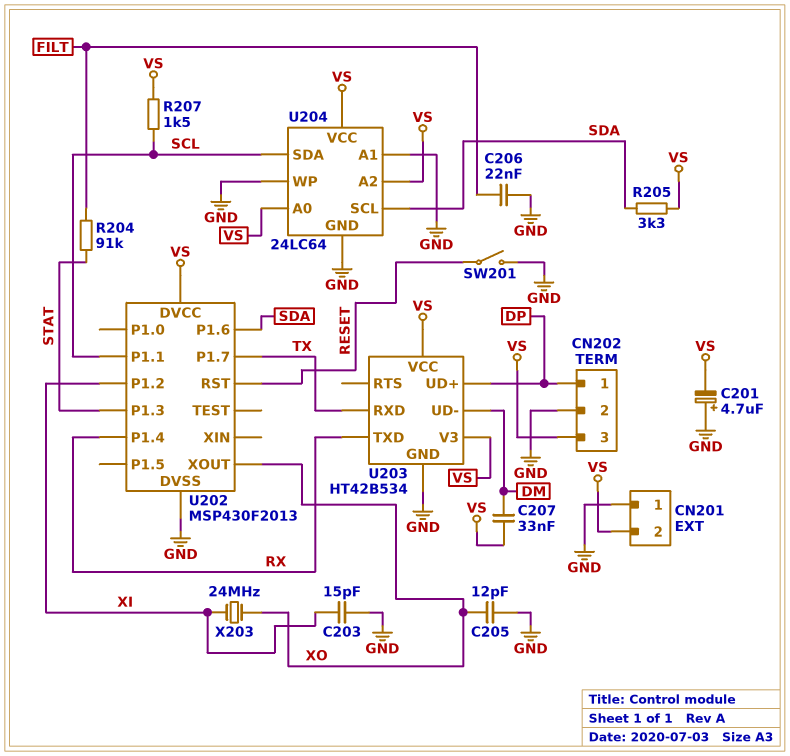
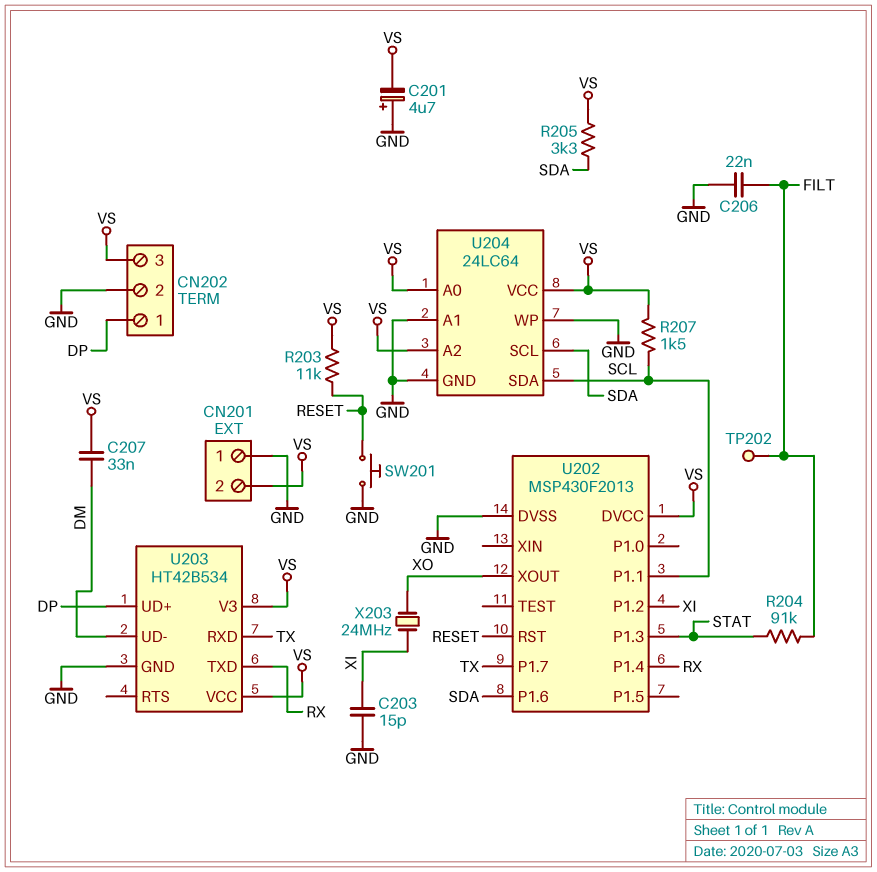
C205: 12pF (GND, XO) -> none
R203: none -> 11k (RESET, VS)
SW201: switch (GND, RESET) -> button (GND, RESET)
TP202: none -> test point (FILT)

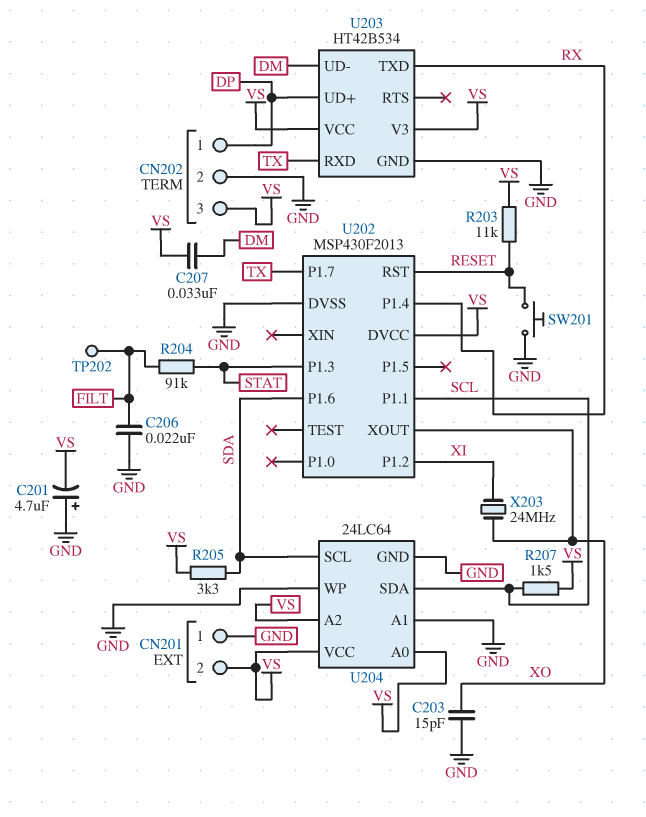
C203: 15pF (GND, XI) -> 15pF (GND, XO)

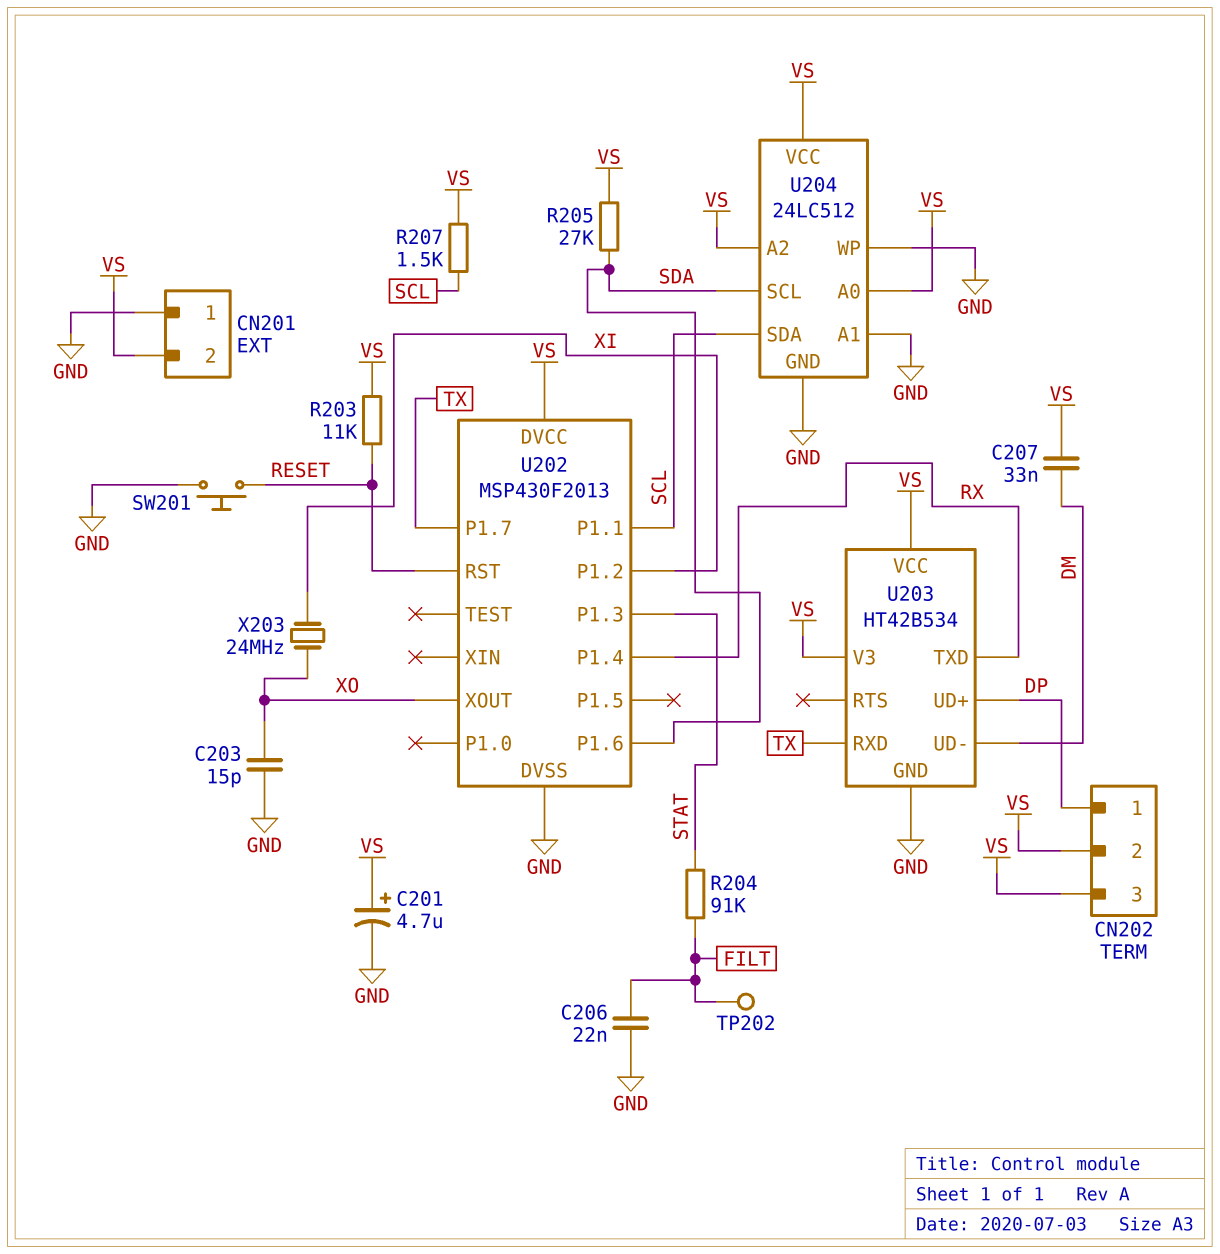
C201: 4.7uF (plus GND, minus VS) -> 4.7uF (plus VS, minus GND)
CN202 pin 2: GND -> VS
R205: 3.3k (SDA, VS) -> 27k (SDA, VS)
U204: 24LC64 -> 24LC512

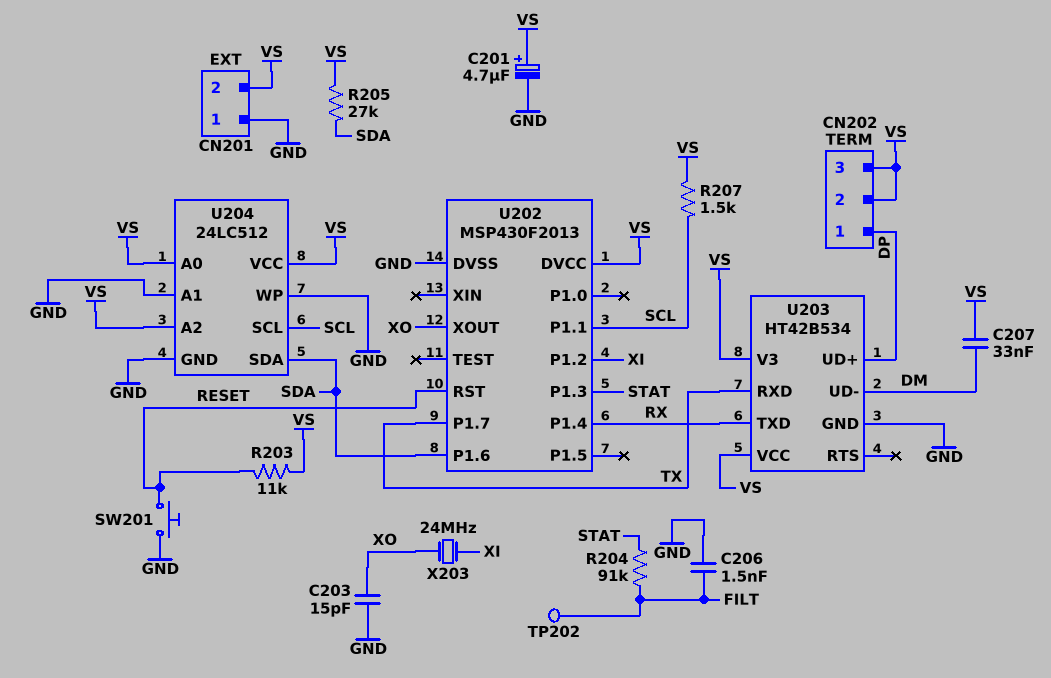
C206: 22nF (FILT, GND) -> 1.5nF (FILT, GND)
U204 pin SCL: SDA -> SCL
U204 pin SDA: SCL -> SDA

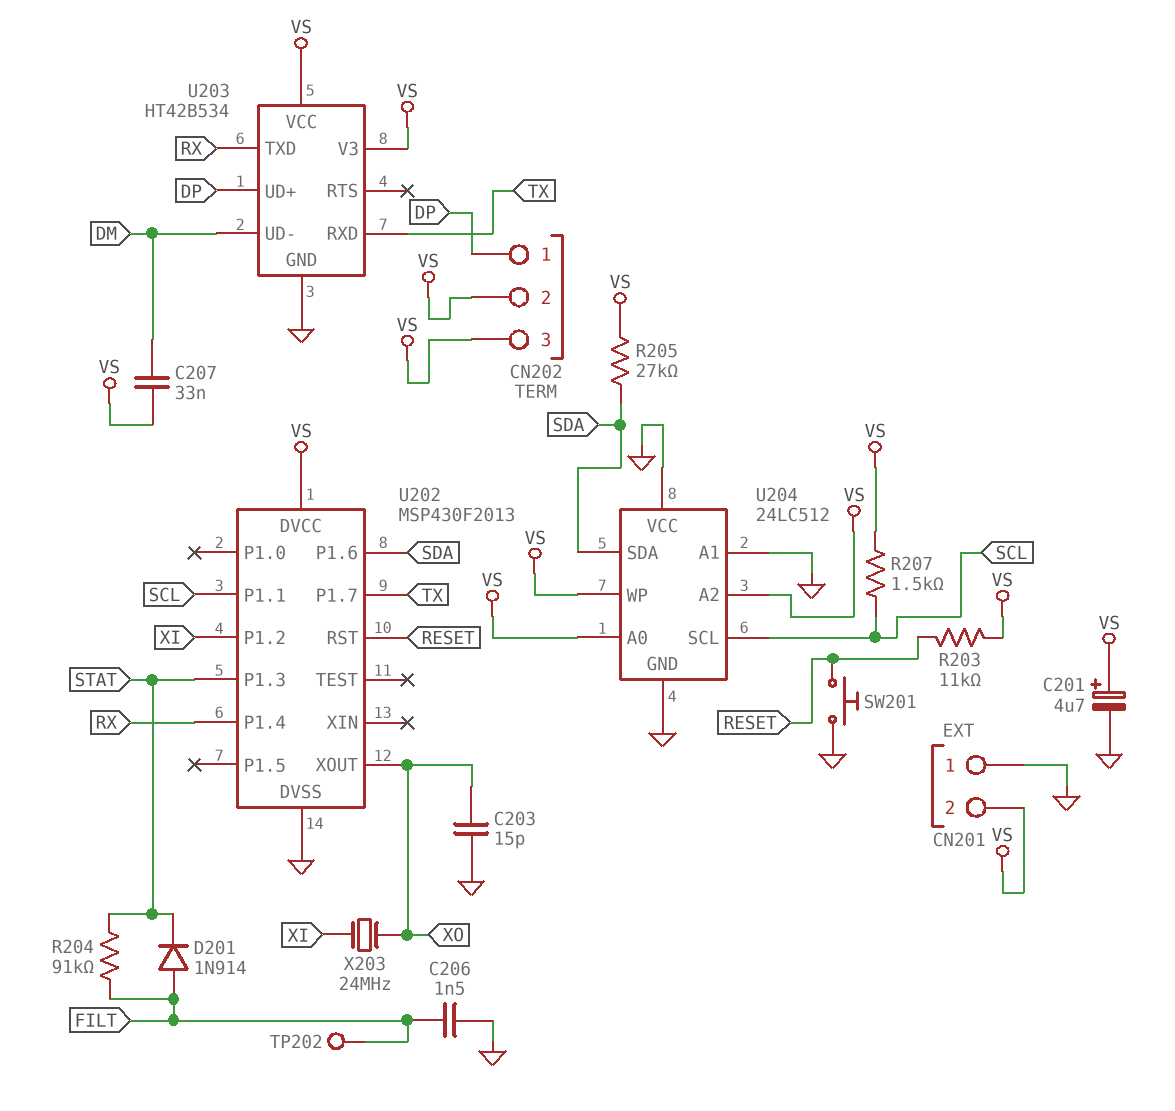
D201: none -> diode 1N914 (A FILT, K STAT)
U204 pin VCC: VS -> GND
U204 pin WP: GND -> VS

